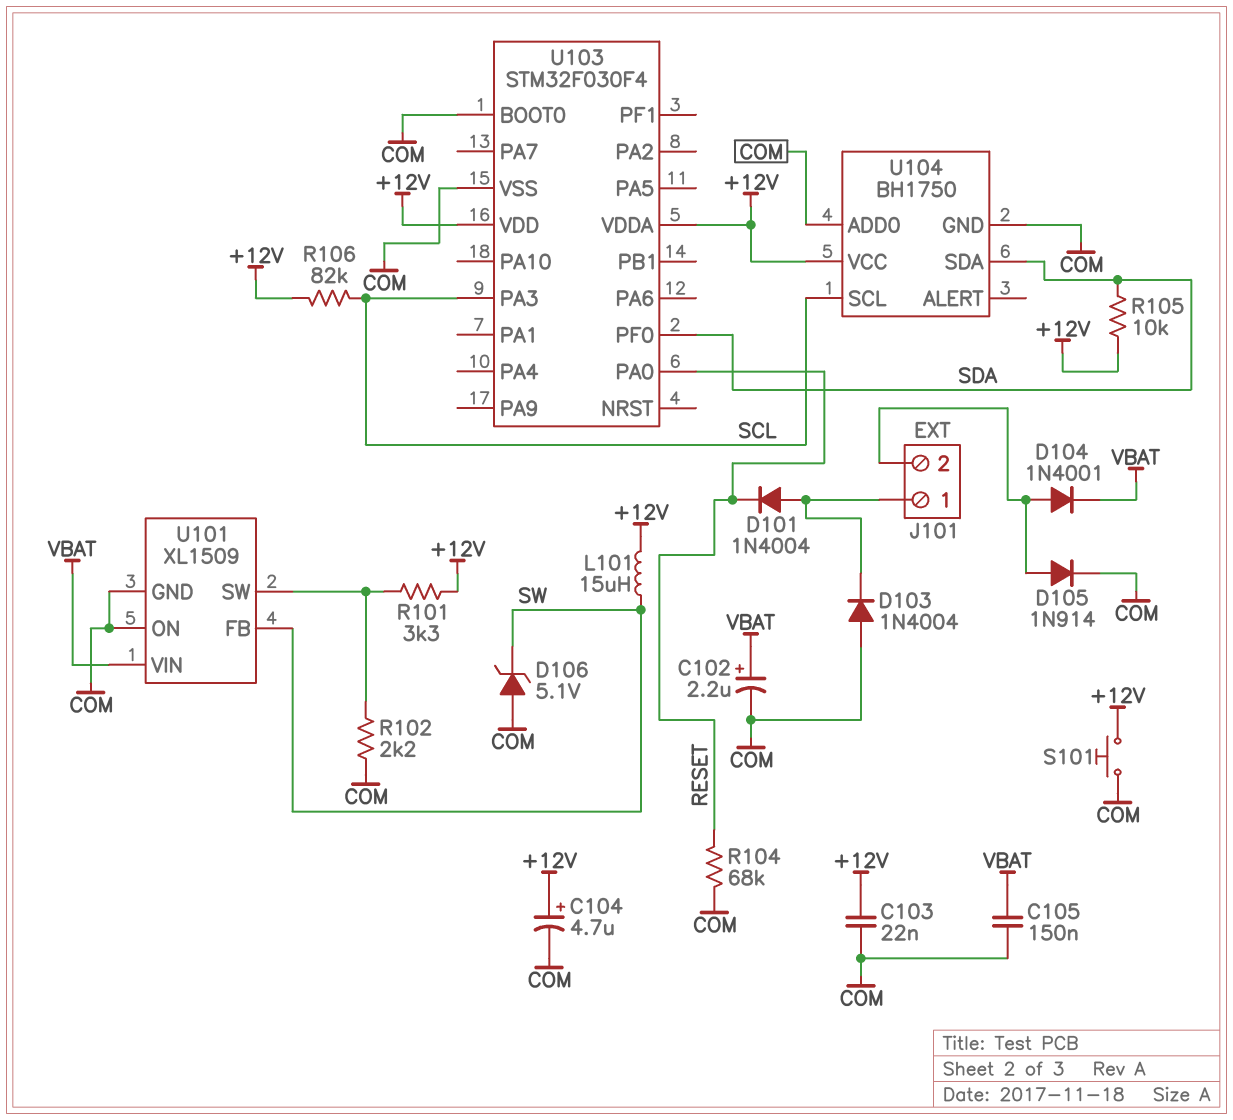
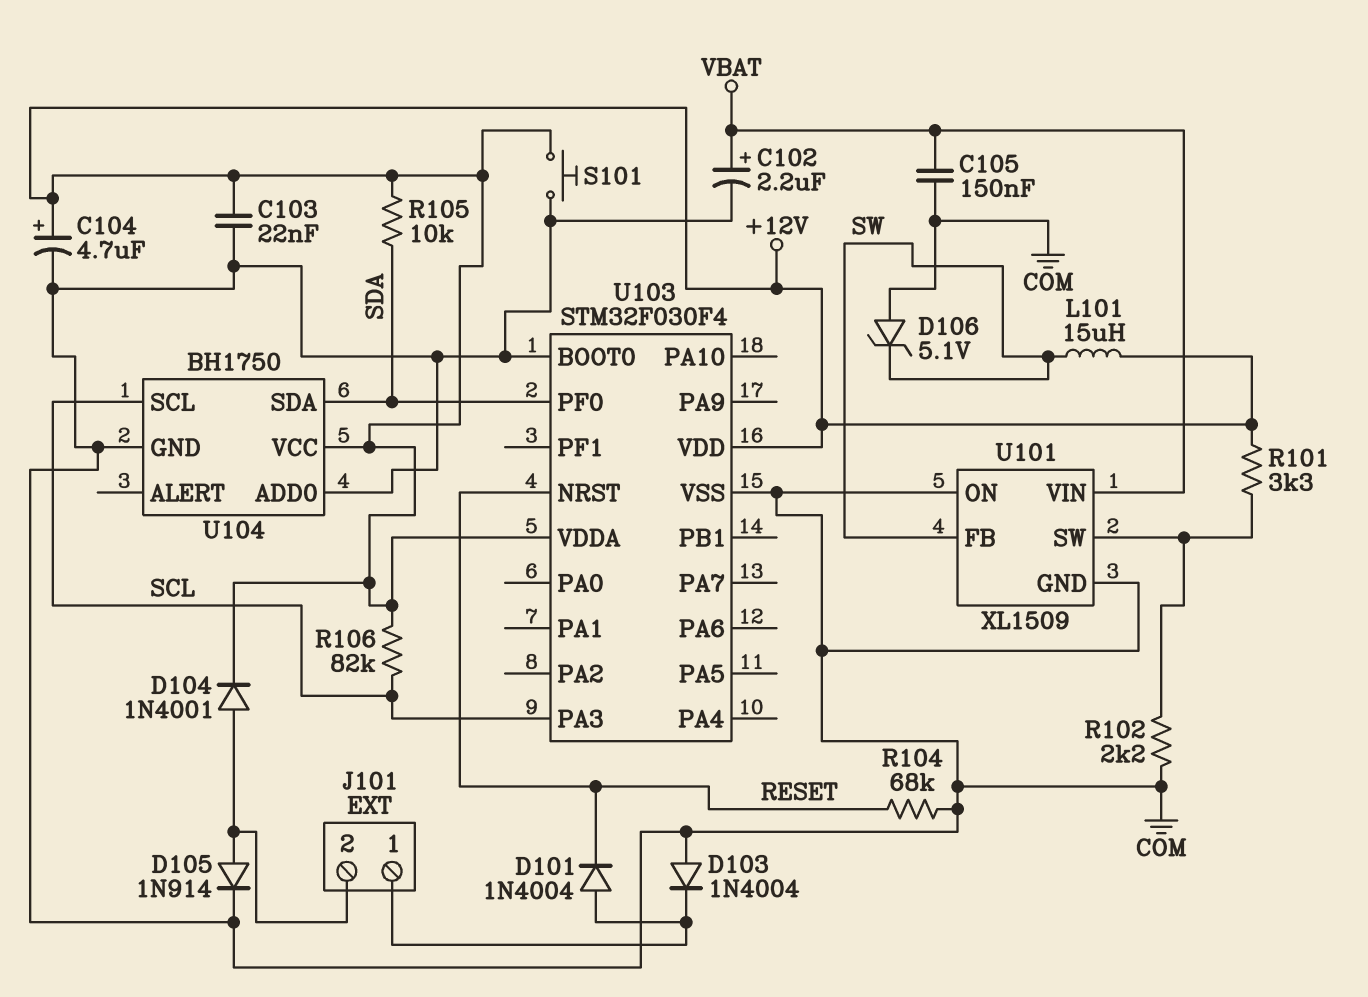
D104: diode 1N4001 (A J101/2, K VBAT) -> diode 1N4001 (A J101/2, K +12V)
U103 pin NRST: none -> RESET
U103 pin PA0: RESET -> none

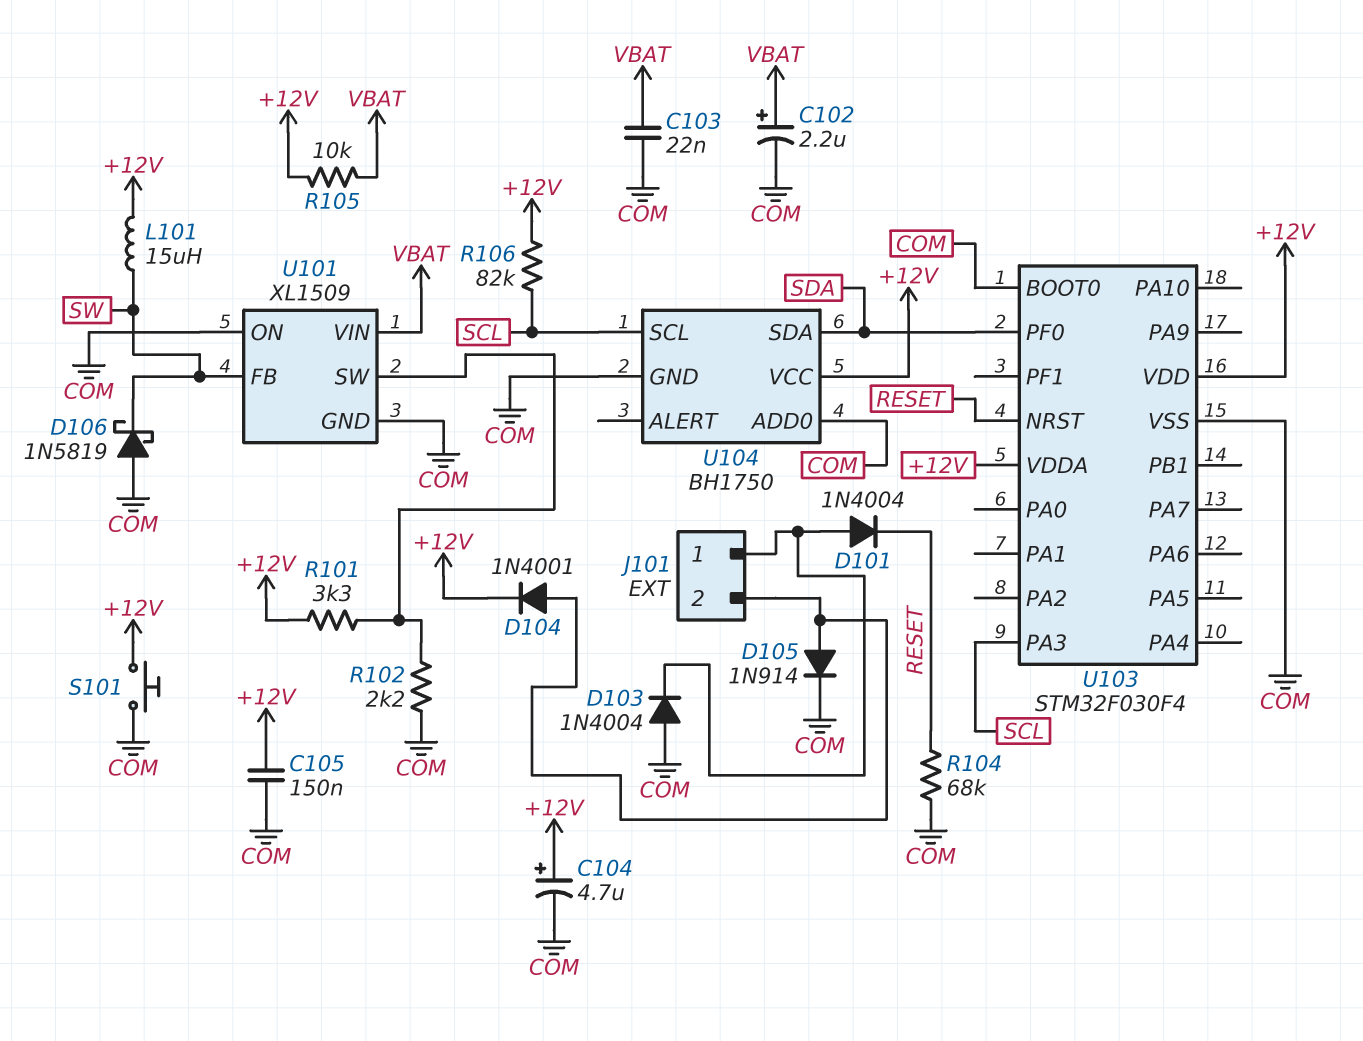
C103: 22nF (+12V, COM) -> 22nF (COM, VBAT)
C105: 150nF (COM, VBAT) -> 150nF (+12V, COM)
D106: zener 5.1V (A COM, K SW) -> schottky 1N5819 (A COM, K SW)
R105: 10k (+12V, SDA) -> 10k (+12V, VBAT)

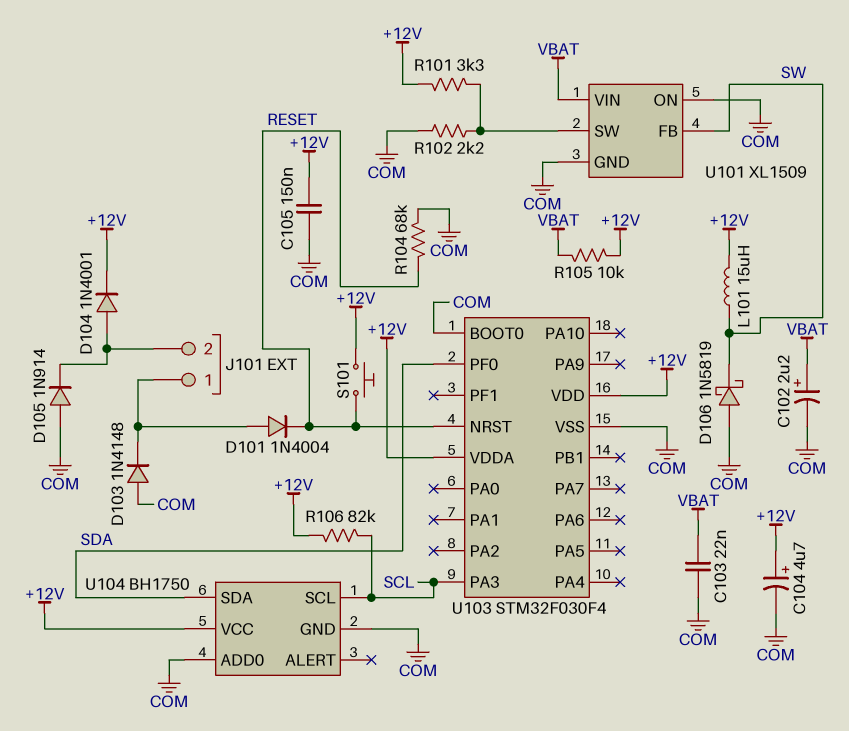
D103: diode 1N4004 (A COM, K J101/1) -> diode 1N4148 (A COM, K J101/1)
D105: diode 1N914 (A J101/2, K COM) -> diode 1N914 (A COM, K J101/2)
S101: button (+12V, COM) -> button (+12V, RESET)

